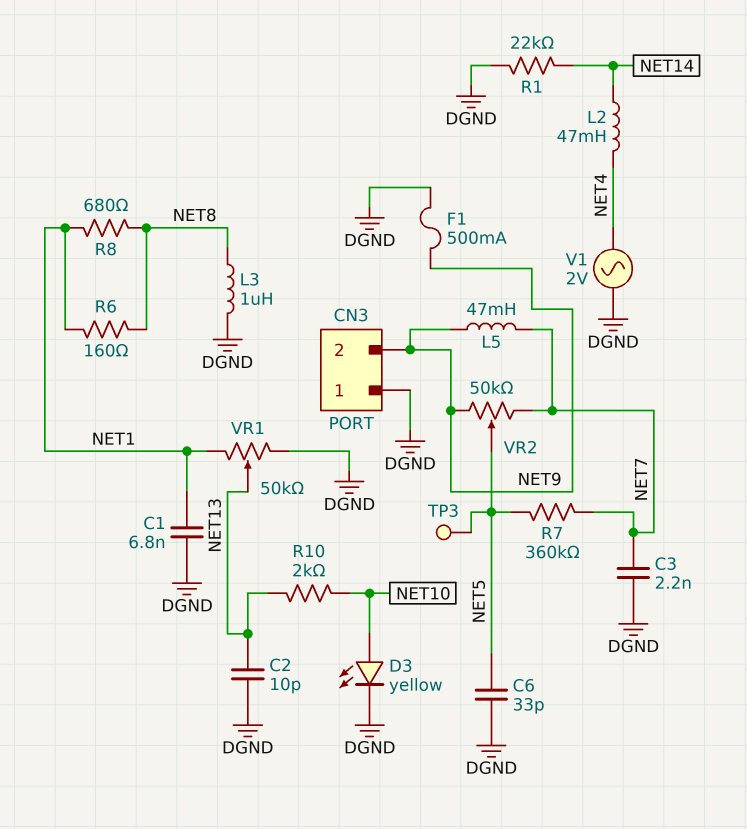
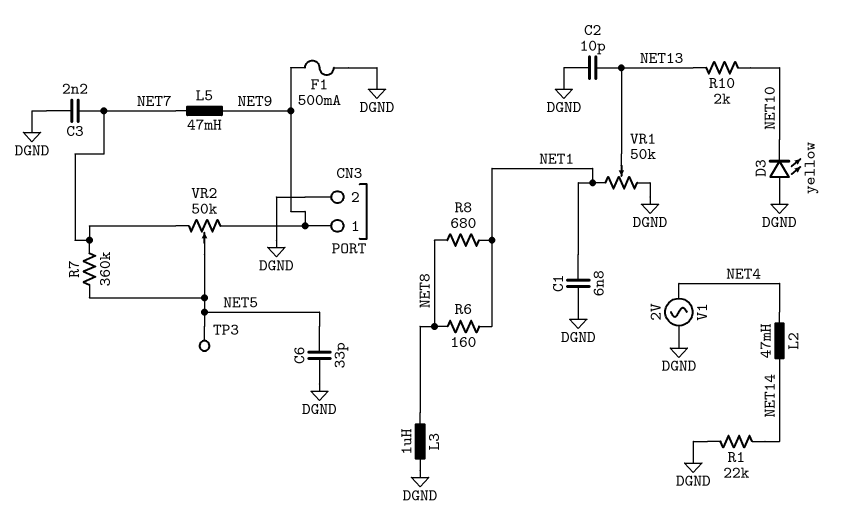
CN3 pin 1: DGND -> NET9
CN3 pin 2: NET9 -> DGND
D3: LED yellow (A NET10, K DGND) -> LED yellow (A DGND, K NET10)

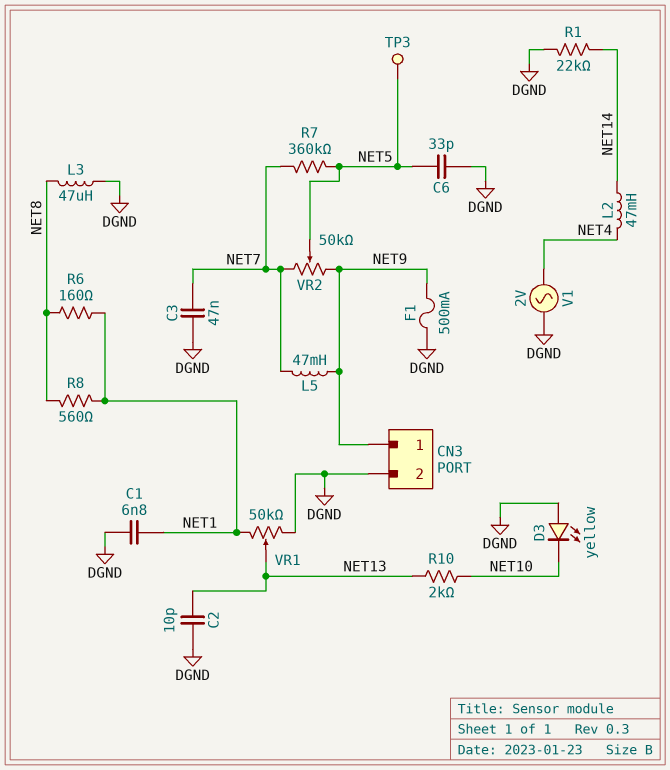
C3: 2.2nF (DGND, NET7) -> 47nF (DGND, NET7)
L3: 1uH (DGND, NET8) -> 47uH (DGND, NET8)
R8: 680 (NET1, NET8) -> 560 (NET1, NET8)

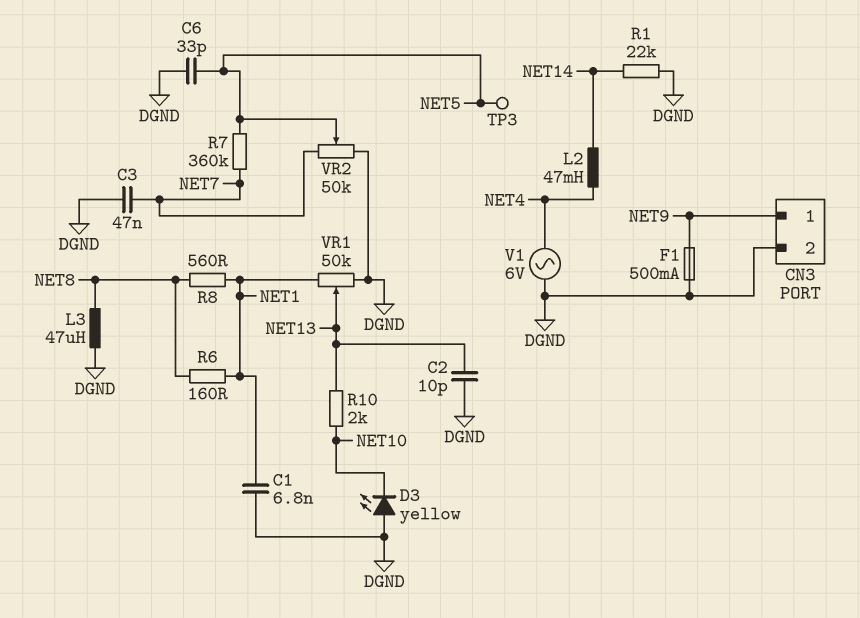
L5: 47mH (NET7, NET9) -> none
V1: AC 2V (DGND, NET4) -> AC 6V (DGND, NET4)
VR2: 50k (NET7, NET9, wiper NET5) -> 50k (DGND, NET7, wiper NET5)

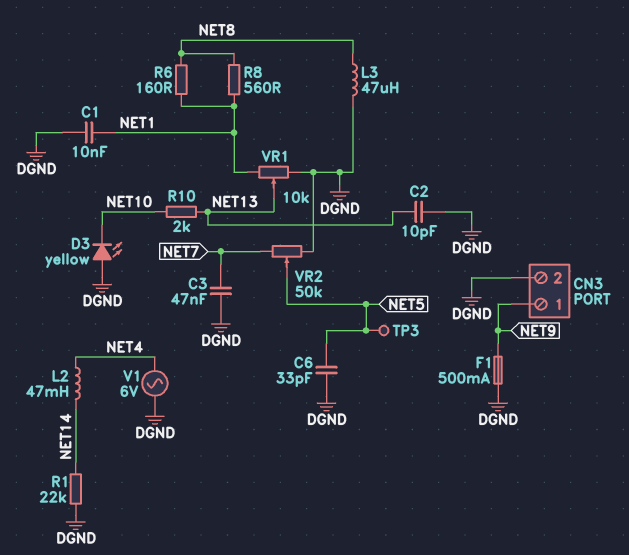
C1: 6.8nF (DGND, NET1) -> 10nF (DGND, NET1)
R7: 360k (NET5, NET7) -> none
VR1: 50k (DGND, NET1, wiper NET13) -> 10k (DGND, NET1, wiper NET13)

